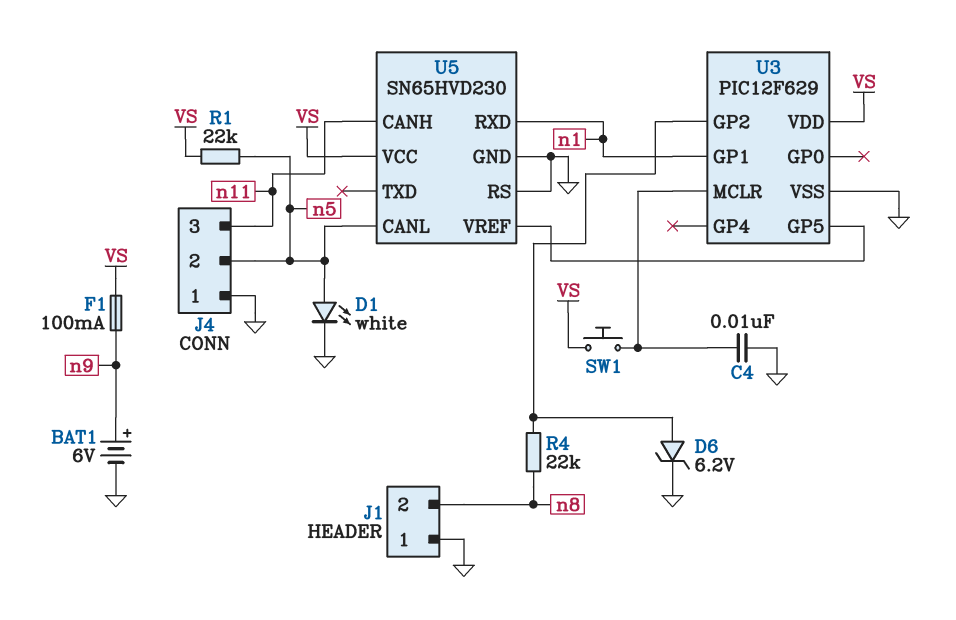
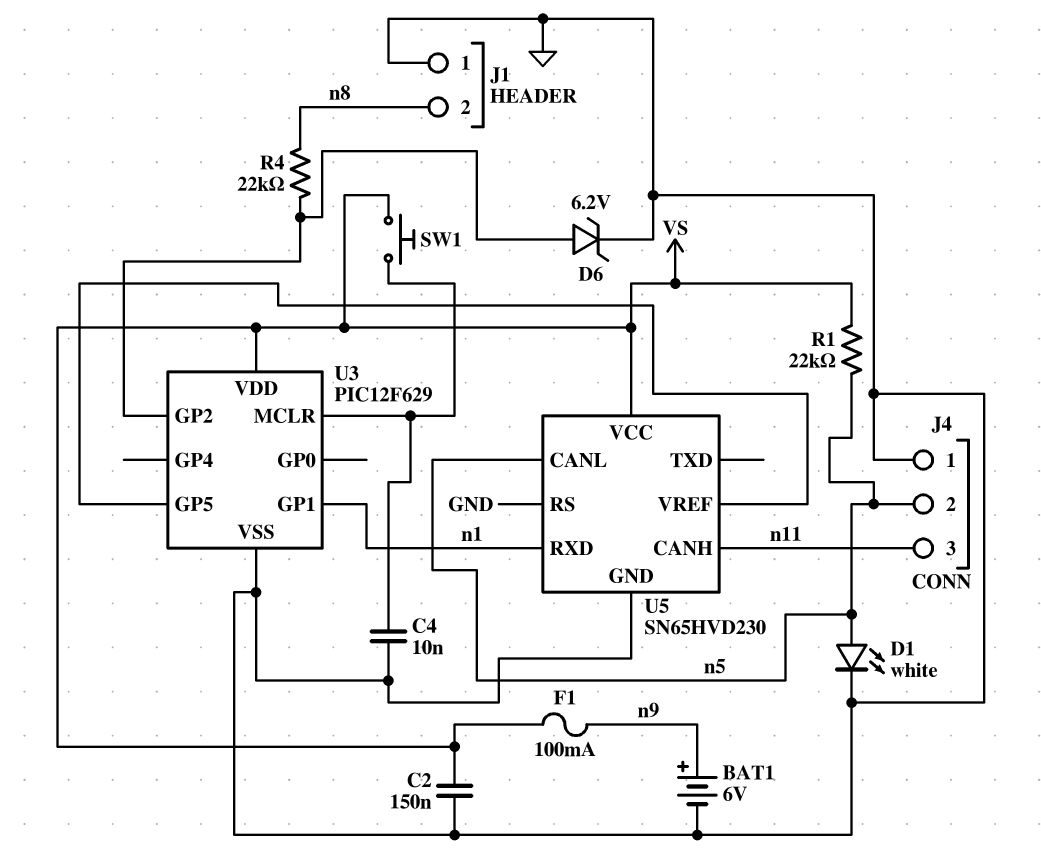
C2: none -> 150nF (GND, VS)

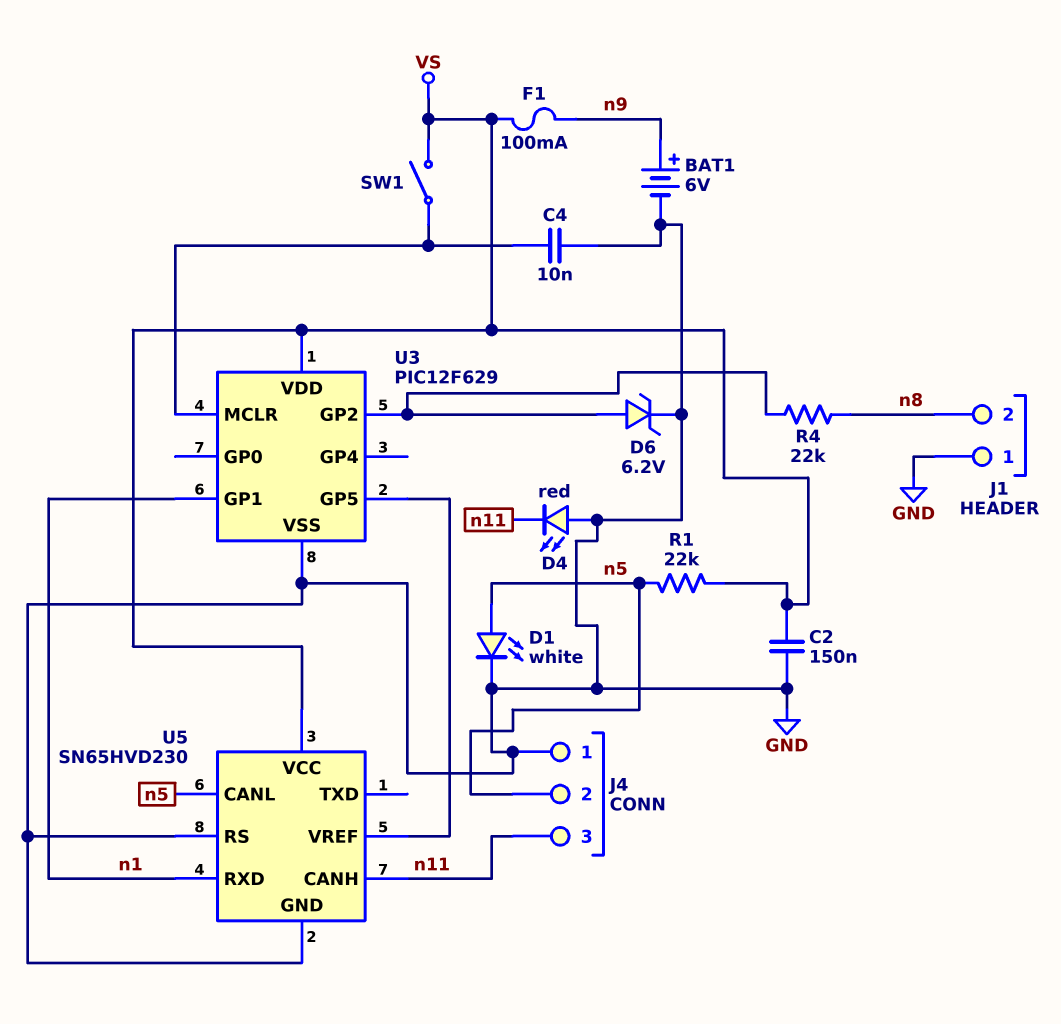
D4: none -> LED red (A GND, K n11)
SW1: button (U3/MCLR, VS) -> switch (U3/MCLR, VS)

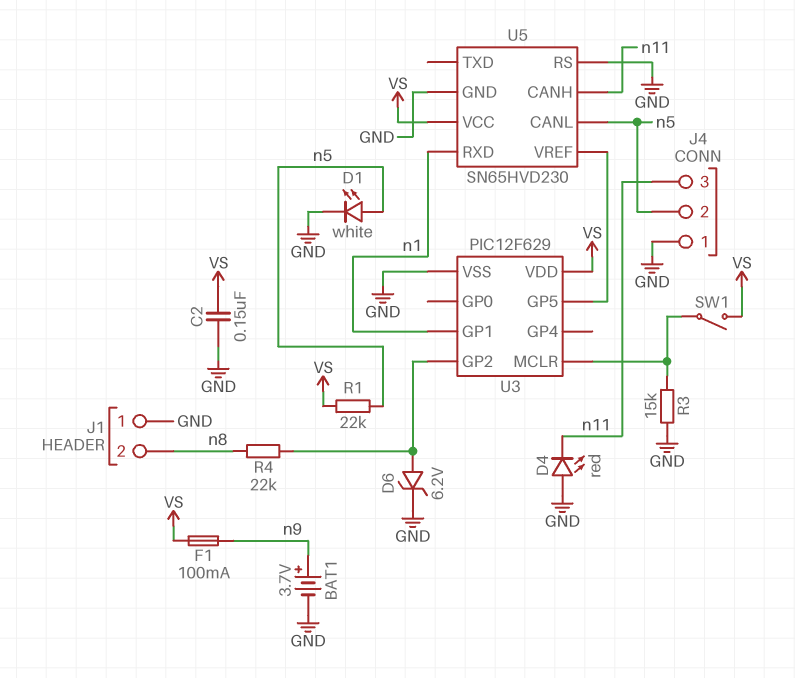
BAT1: 6V (plus n9, minus GND) -> 3.7V (plus n9, minus GND)
C4: 10nF (GND, U3/MCLR) -> none
R3: none -> 15k (GND, U3/MCLR)

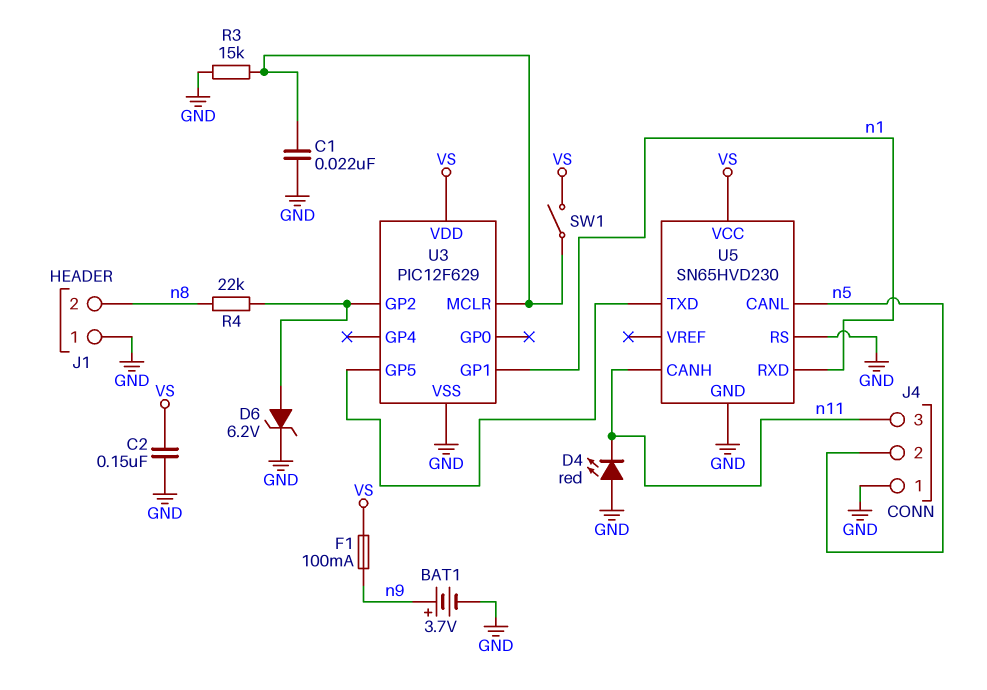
C1: none -> 22nF (GND, U3/MCLR)
D1: LED white (A n5, K GND) -> none
R1: 22k (VS, n5) -> none
U5 pin TXD: none -> U3/GP5
U5 pin VREF: U3/GP5 -> none

